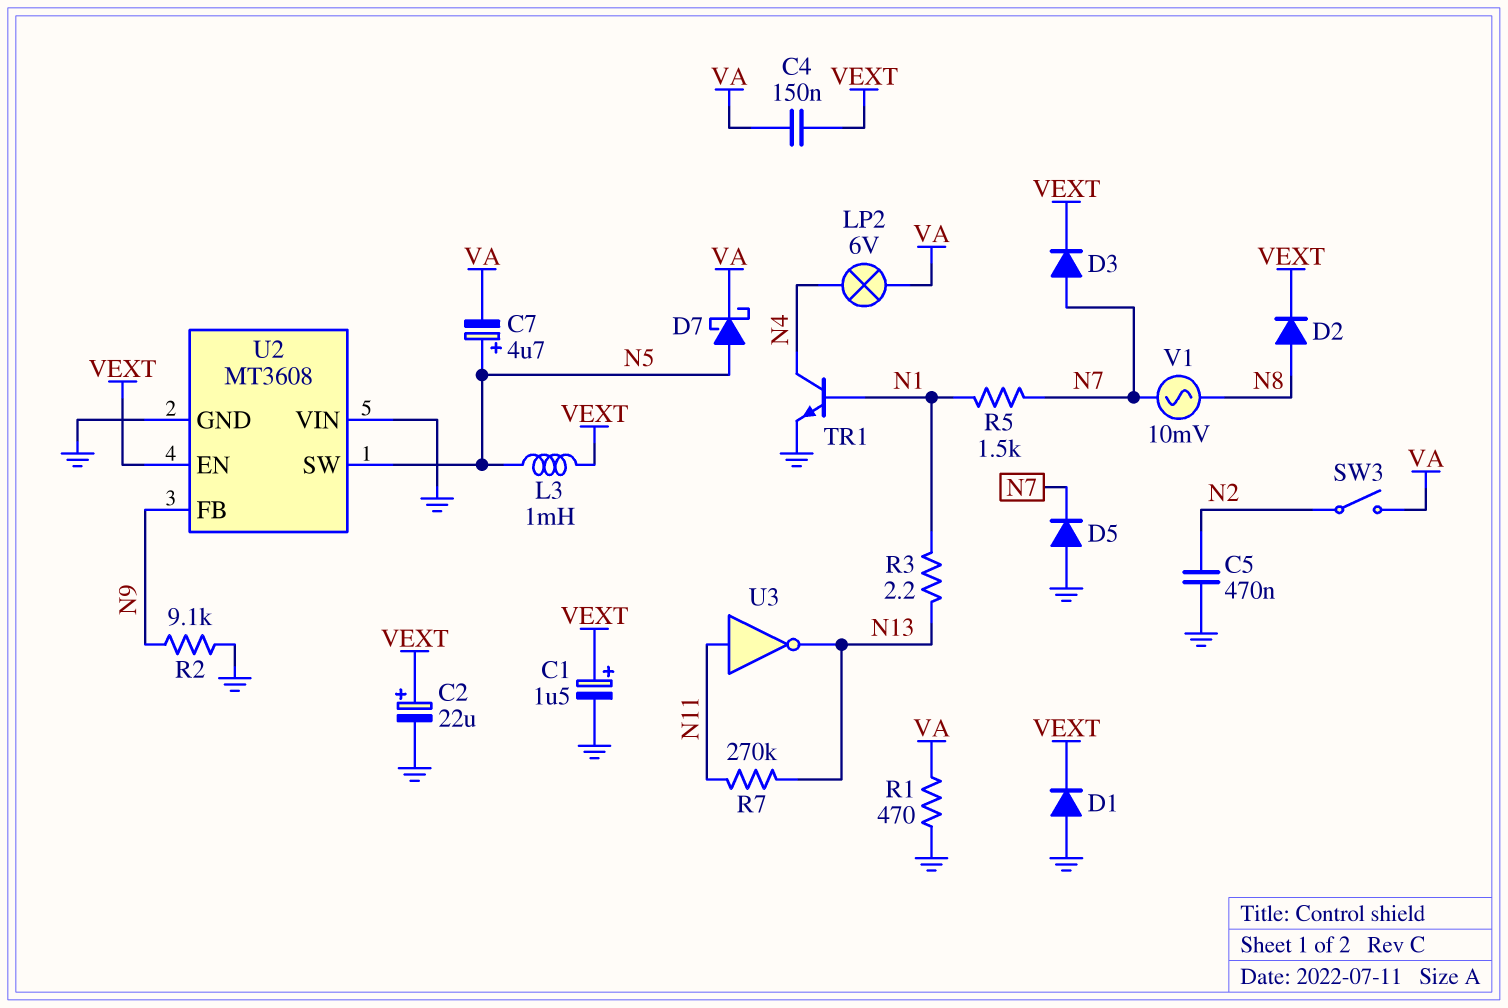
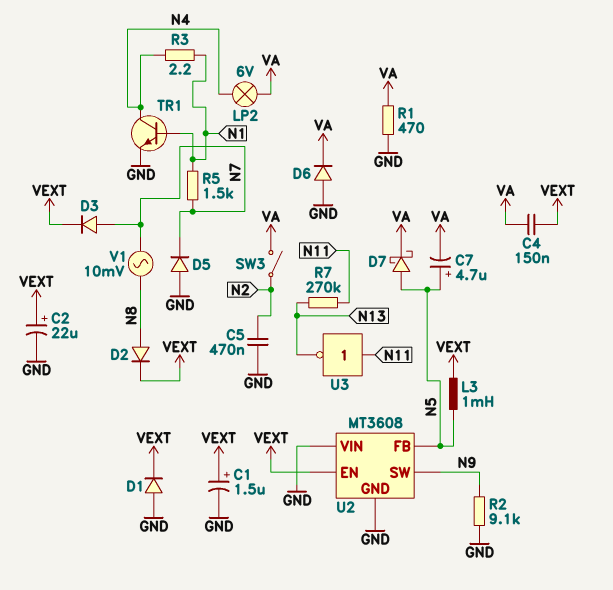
D6: none -> diode (A GND, K VA)
R3: 2.2 (N1, N13) -> 2.2 (N1, N4)
U2 pin FB: N9 -> N5
U2 pin SW: N5 -> N9

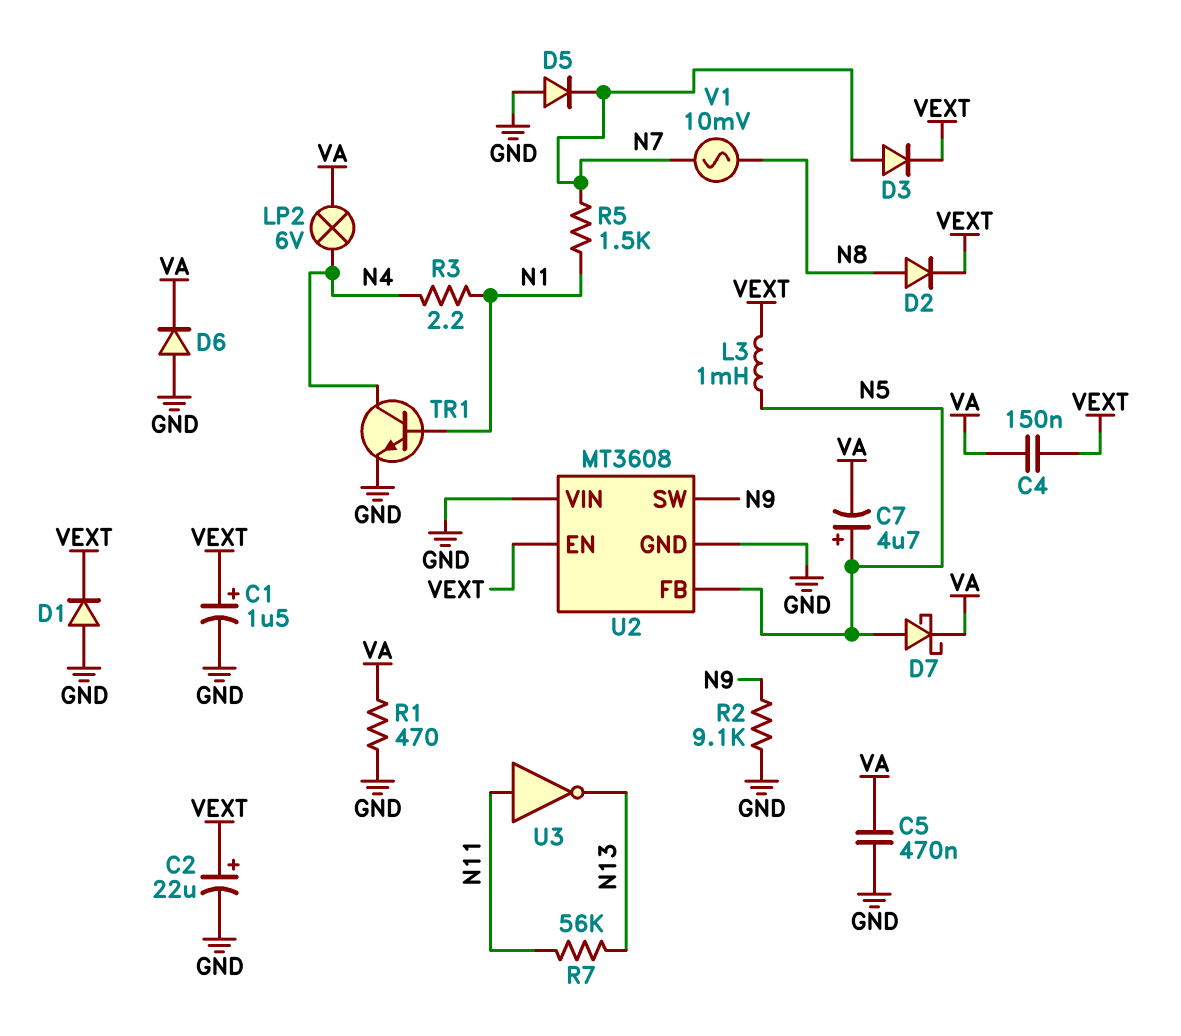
C5: 470nF (GND, N2) -> 470nF (GND, VA)
R7: 270k (N11, N13) -> 56k (N11, N13)
SW3: switch (N2, VA) -> none

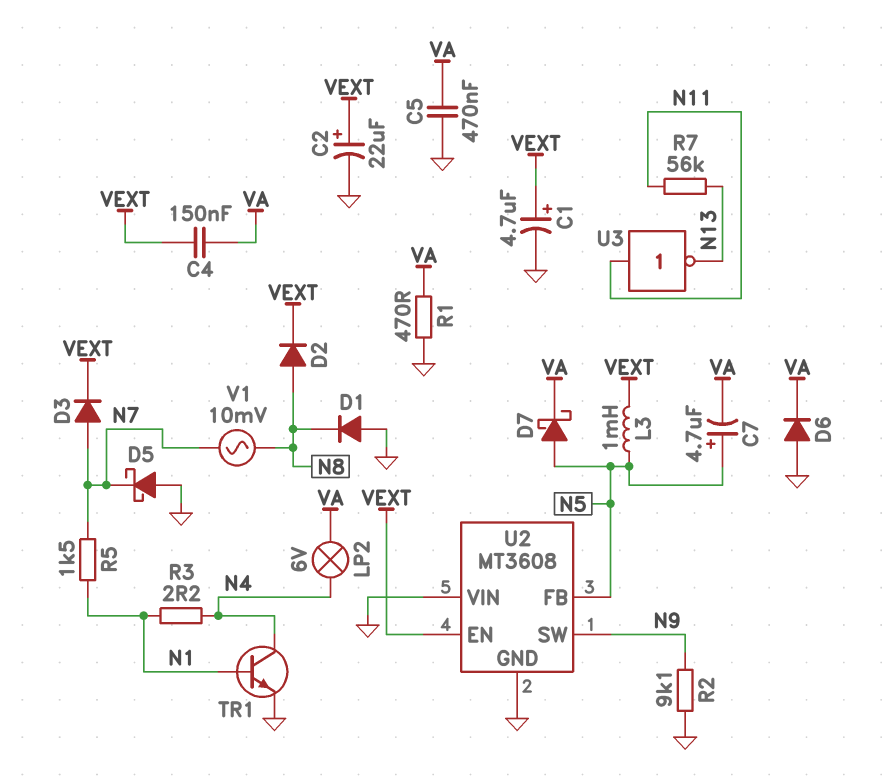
C1: 1.5uF (plus VEXT, minus GND) -> 4.7uF (plus VEXT, minus GND)
D1: diode (A GND, K VEXT) -> diode (A GND, K N8)
D5: diode (A GND, K N7) -> schottky (A GND, K N7)

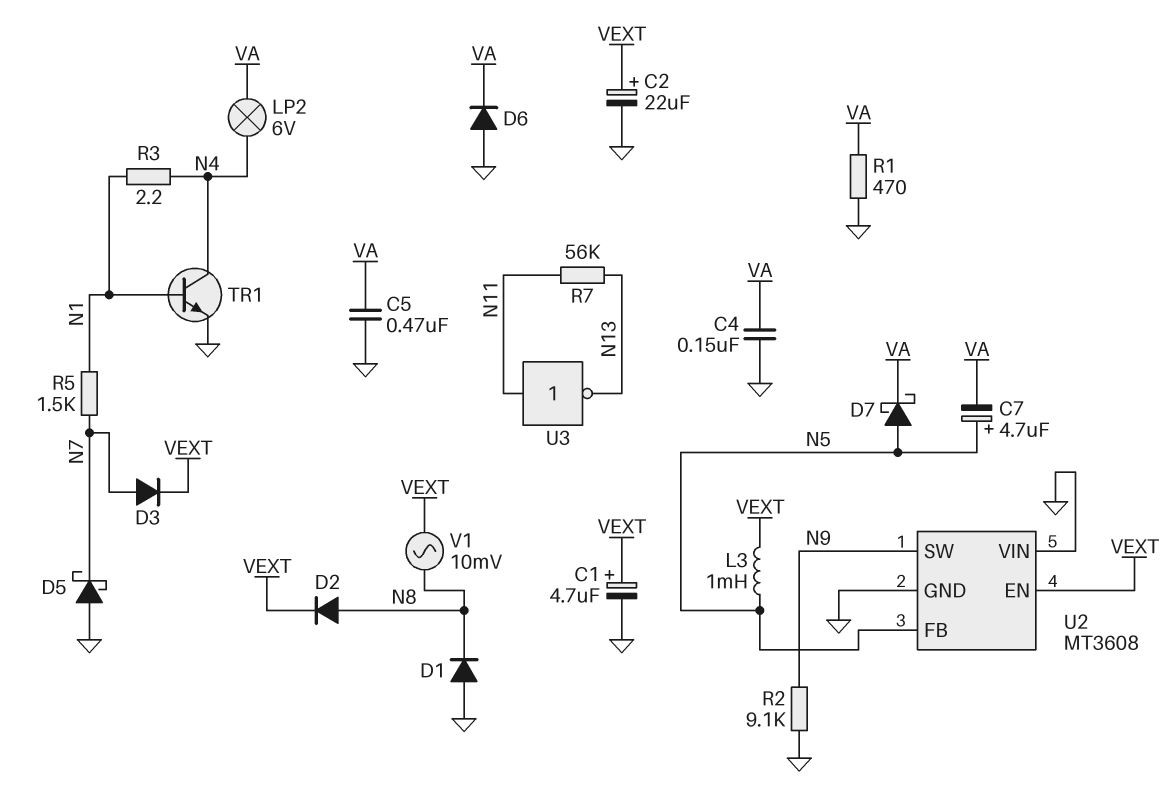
C4: 150nF (VA, VEXT) -> 150nF (GND, VA)
V1: AC 10mV (N7, N8) -> AC 10mV (N8, VEXT)

